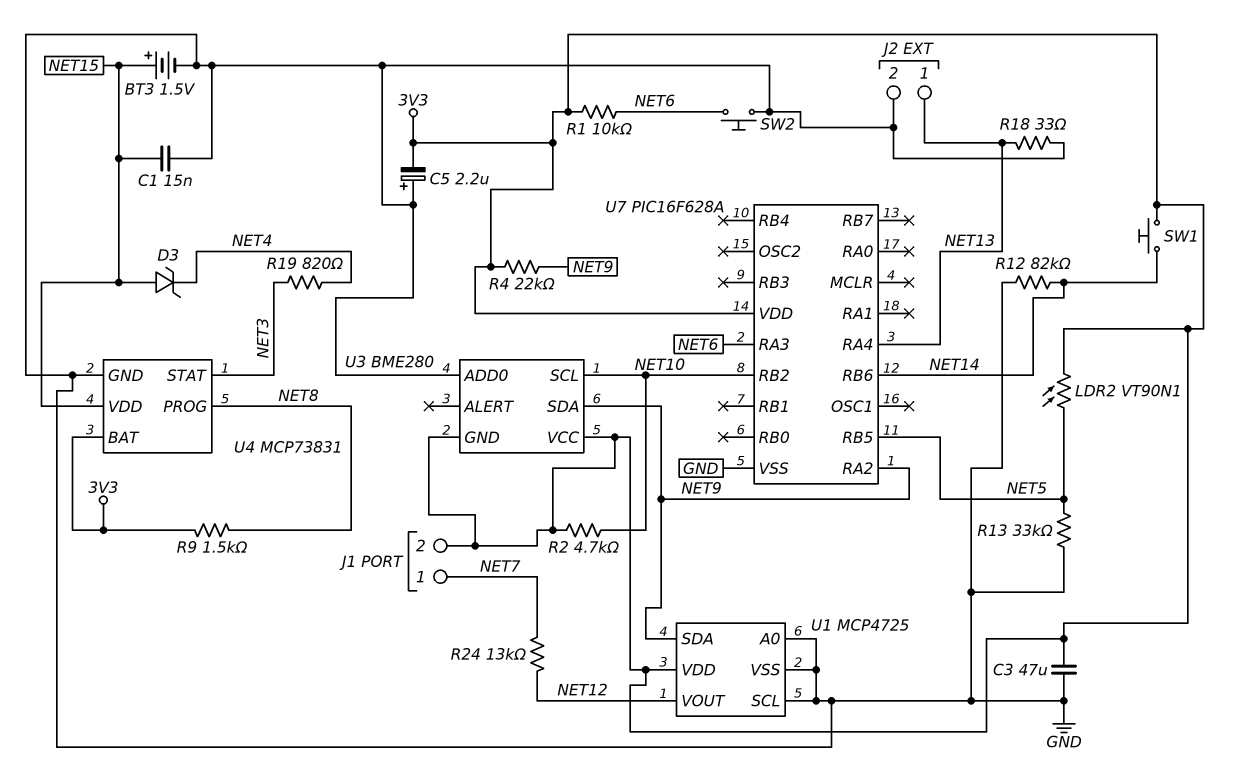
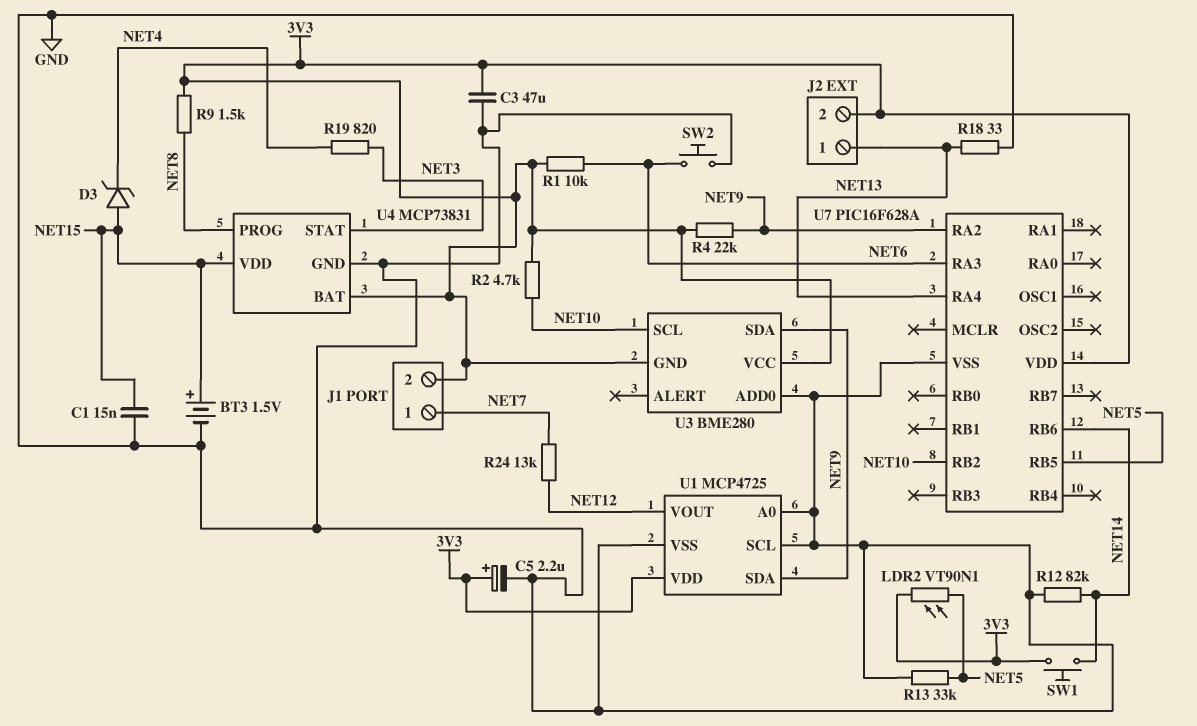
C5: 2.2uF (plus GND, minus 3V3) -> 2.2uF (plus 3V3, minus GND)
J2 pin 2: GND -> 3V3

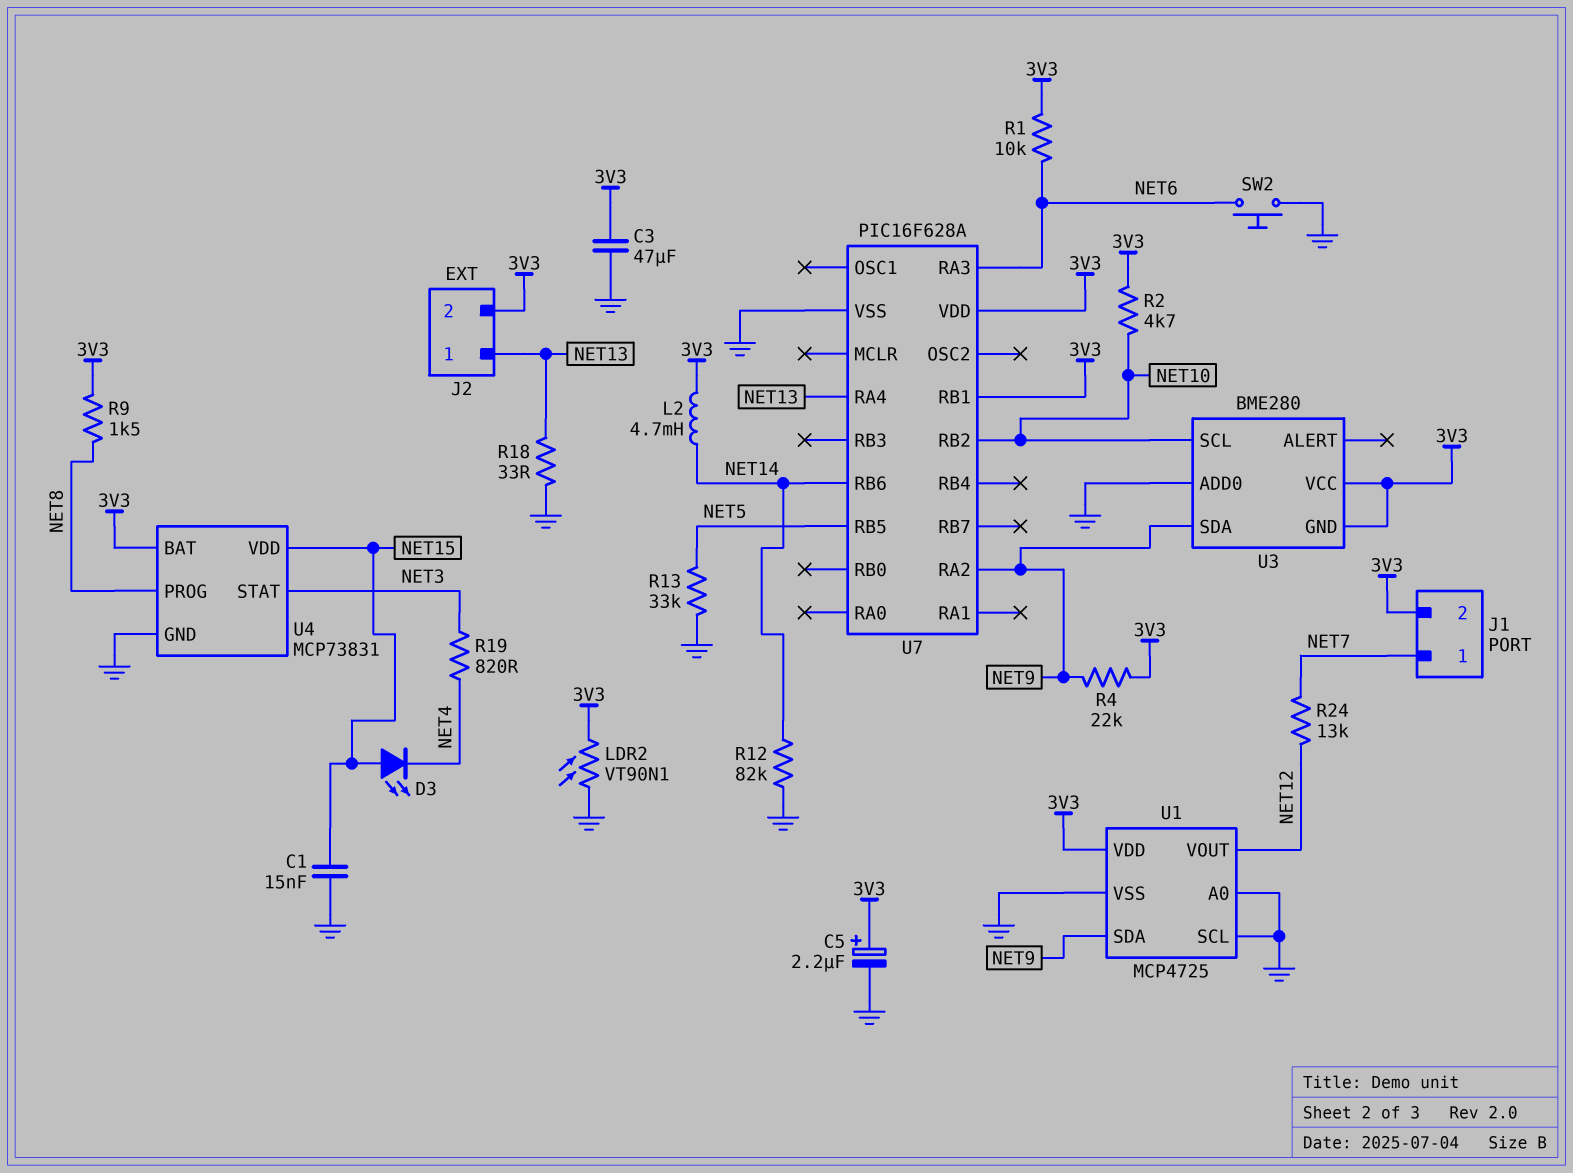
BT3: 1.5V (plus NET15, minus GND) -> none
D3: zener (A NET15, K NET4) -> LED (A NET15, K NET4)
L2: none -> 4.7mH (3V3, NET14)
LDR2: VT90N1 (3V3, NET5) -> VT90N1 (3V3, GND)
SW1: button (3V3, NET14) -> none
U7 pin RB1: none -> 3V3

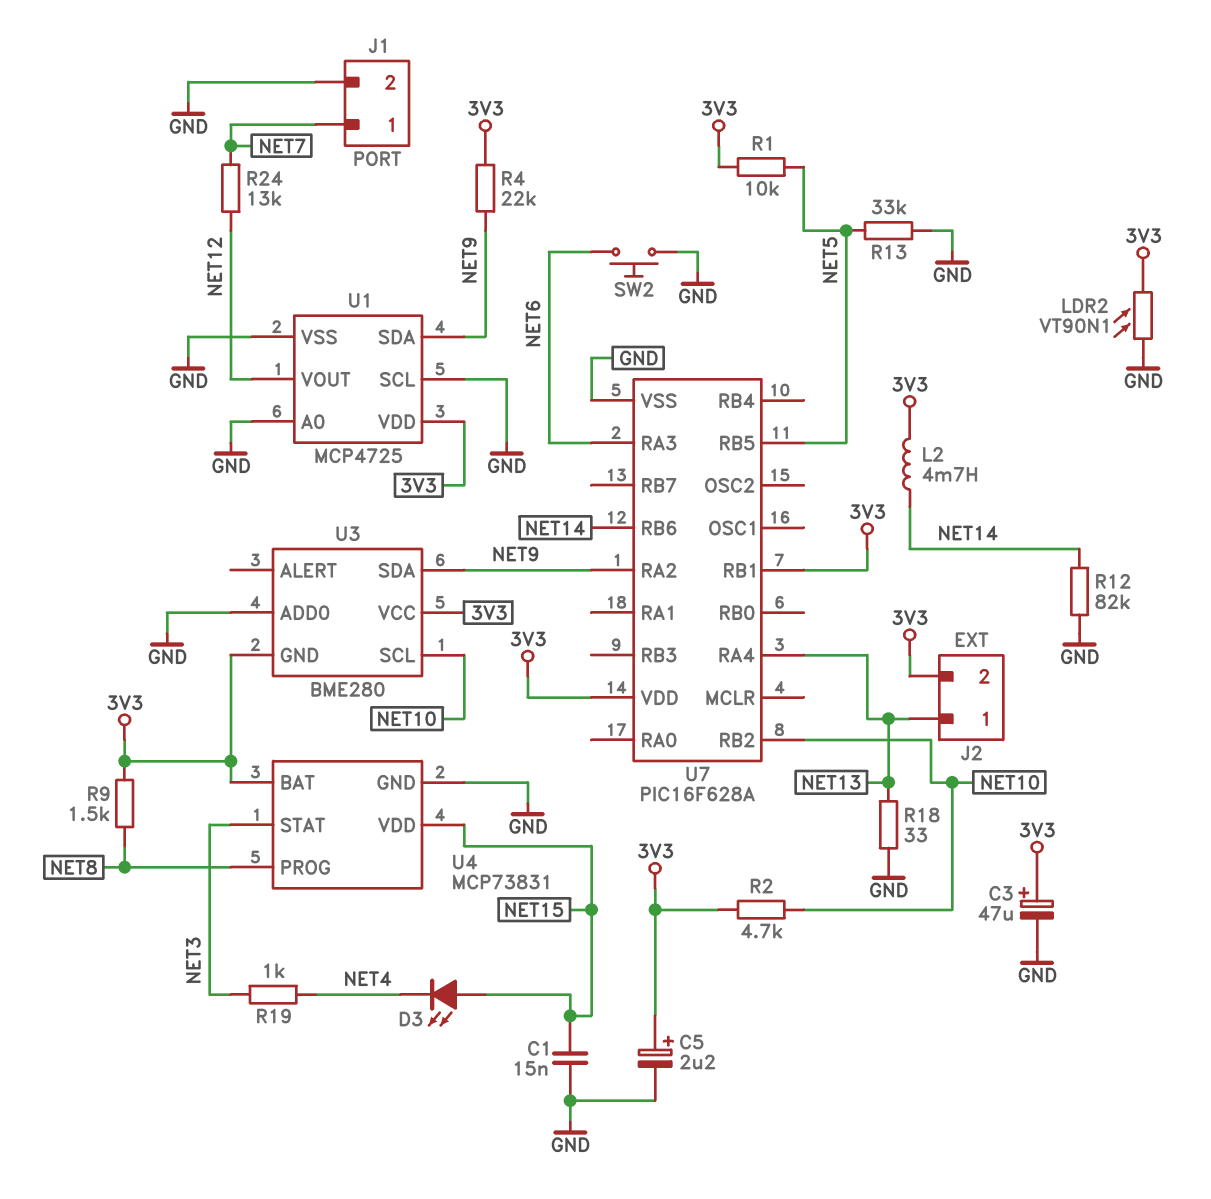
C3: 47uF (3V3, GND) -> 47uF (plus 3V3, minus GND)
J1 pin 2: 3V3 -> GND
R1: 10k (3V3, NET6) -> 10k (3V3, NET5)
R19: 820 (NET3, NET4) -> 1k (NET3, NET4)

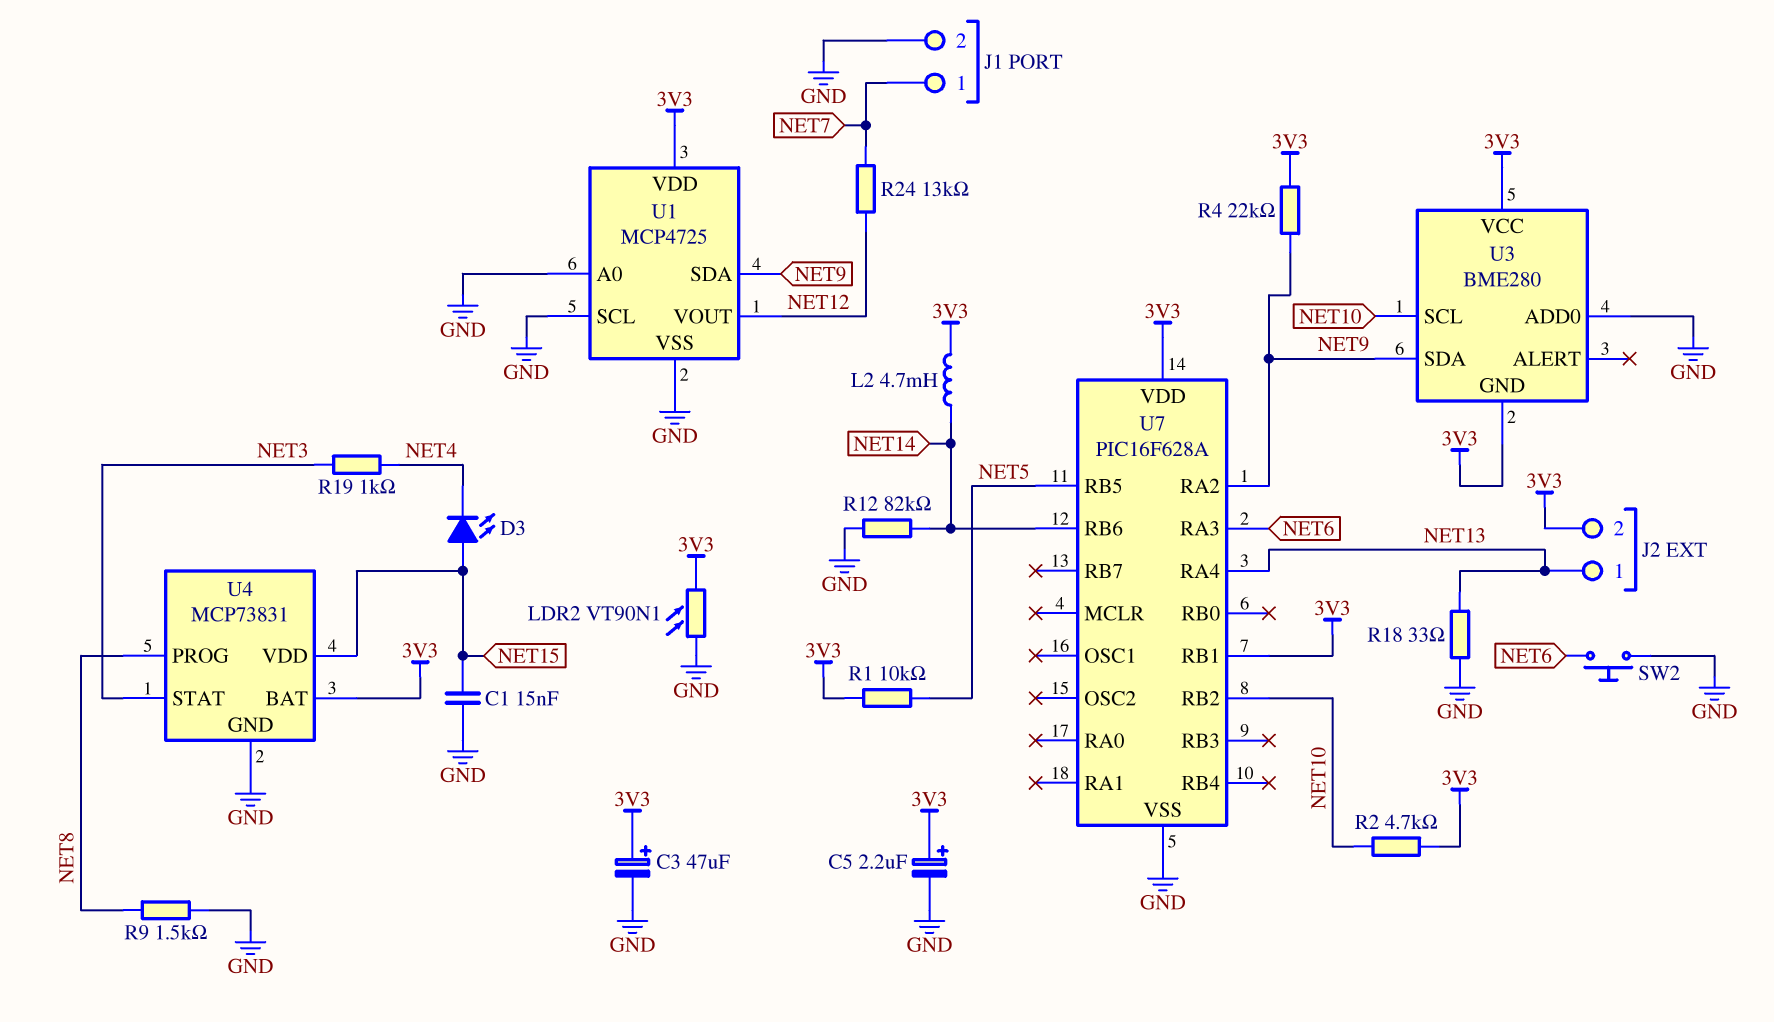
R9: 1.5k (3V3, NET8) -> 1.5k (GND, NET8)
R13: 33k (GND, NET5) -> none

